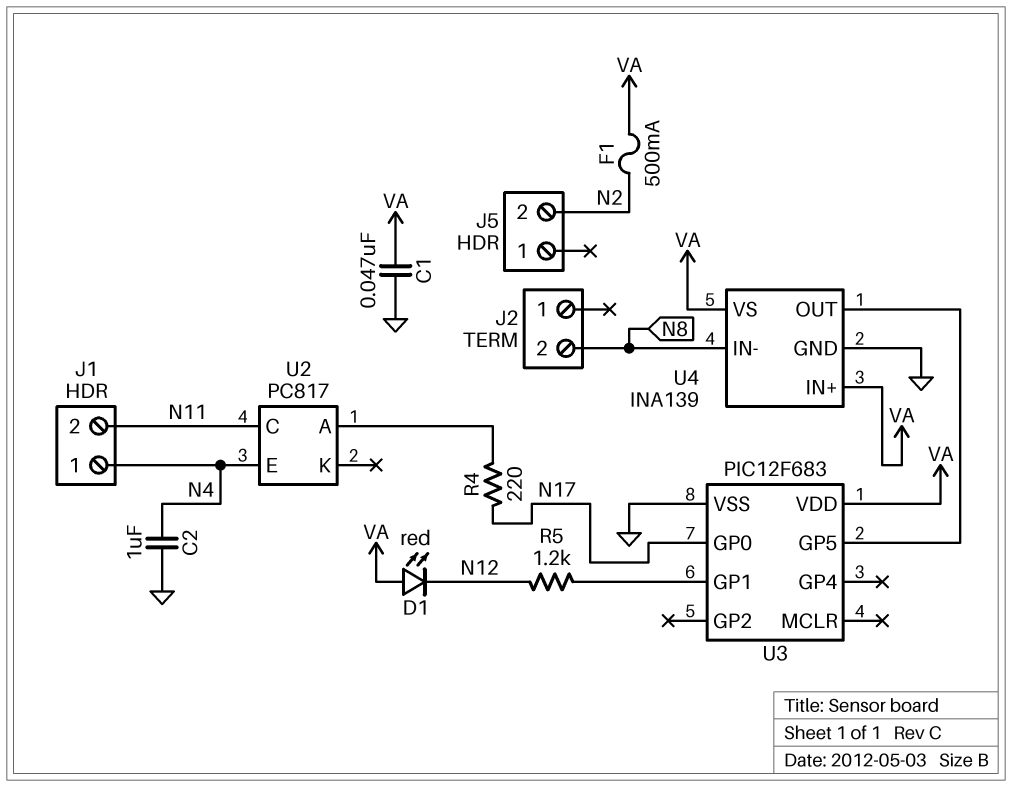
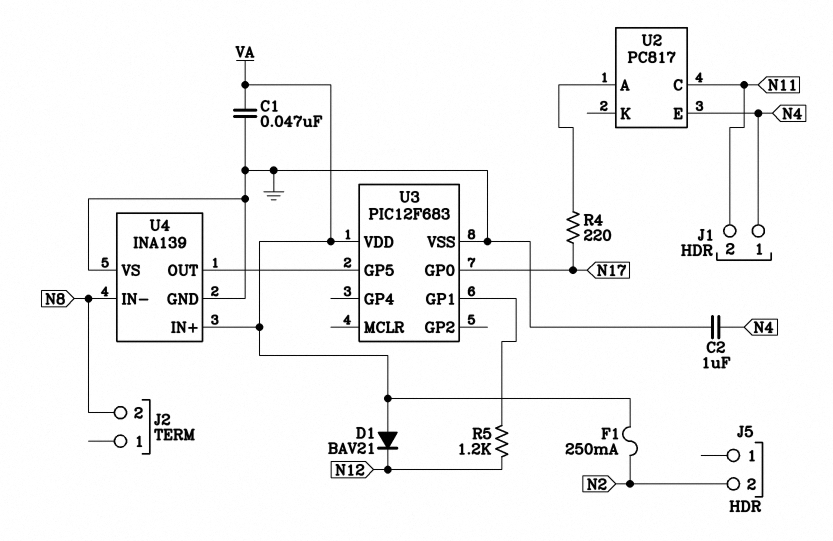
D1: LED red (A VA, K N12) -> diode BAV21 (A VA, K N12)
F1: 500mA (N2, VA) -> 250mA (N2, VA)
U4 pin VS: VA -> GND

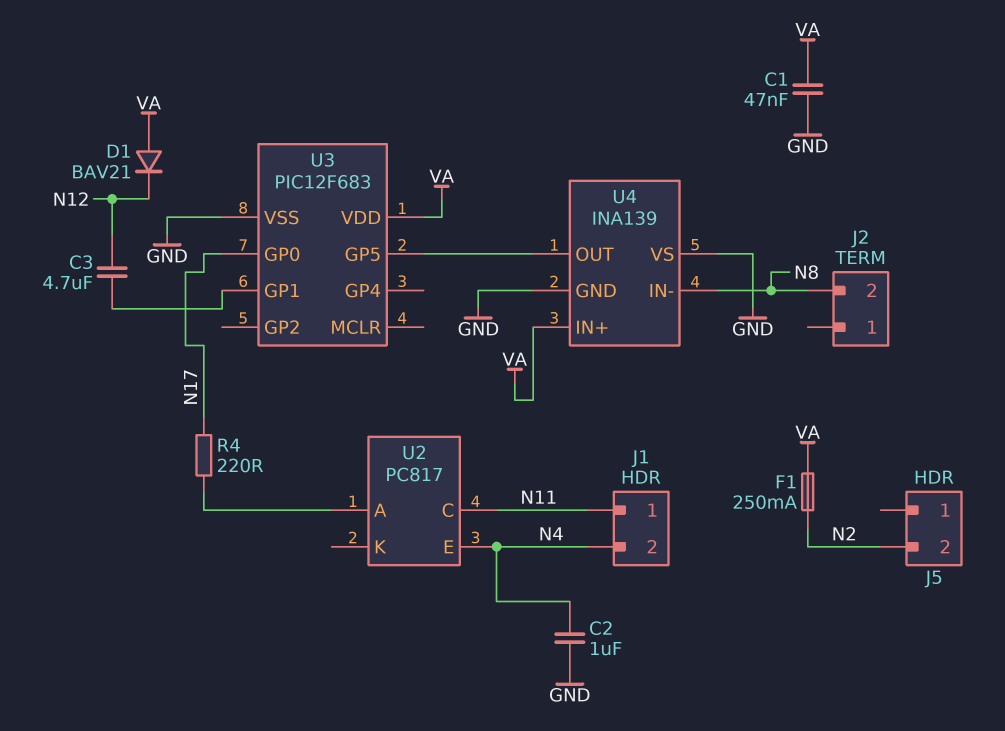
C3: none -> 4.7uF (N12, U3/GP1)
J1 pin 1: N4 -> N11
J1 pin 2: N11 -> N4
R5: 1.2k (N12, U3/GP1) -> none

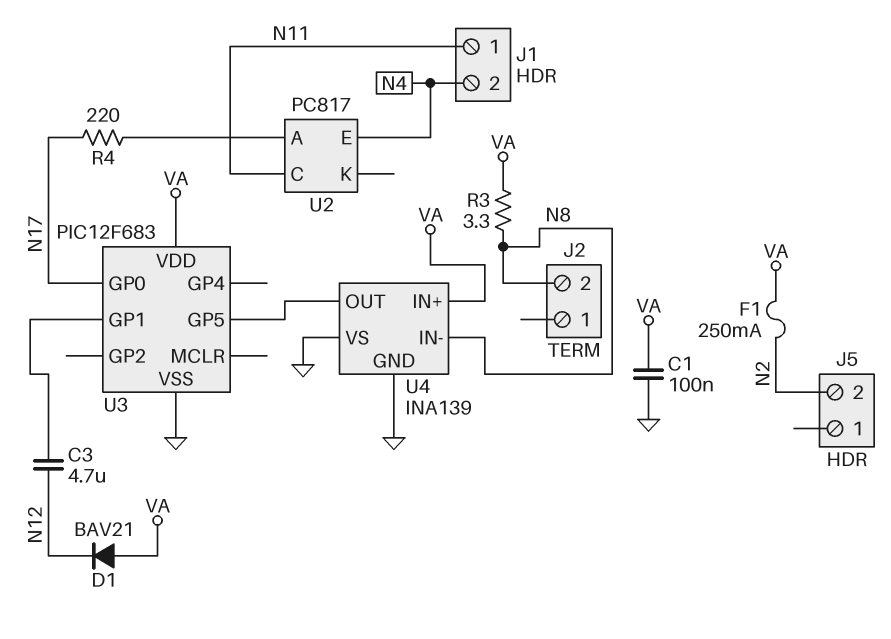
C1: 47nF (GND, VA) -> 100nF (GND, VA)
C2: 1uF (GND, N4) -> none
R3: none -> 3.3 (N8, VA)

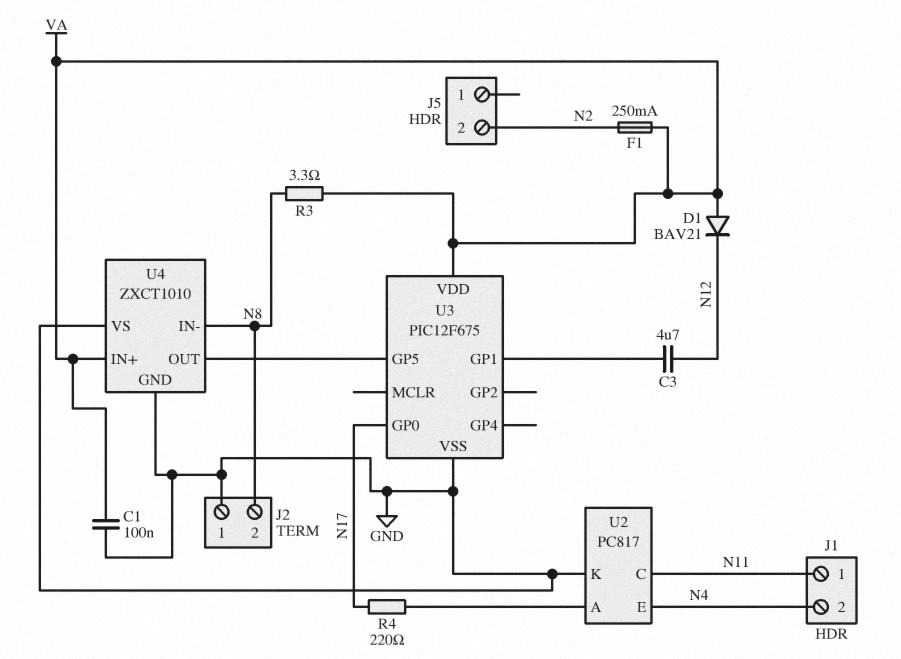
J2 pin 1: none -> GND
U2 pin K: none -> GND
U3: PIC12F683 -> PIC12F675
U4: INA139 -> ZXCT1010

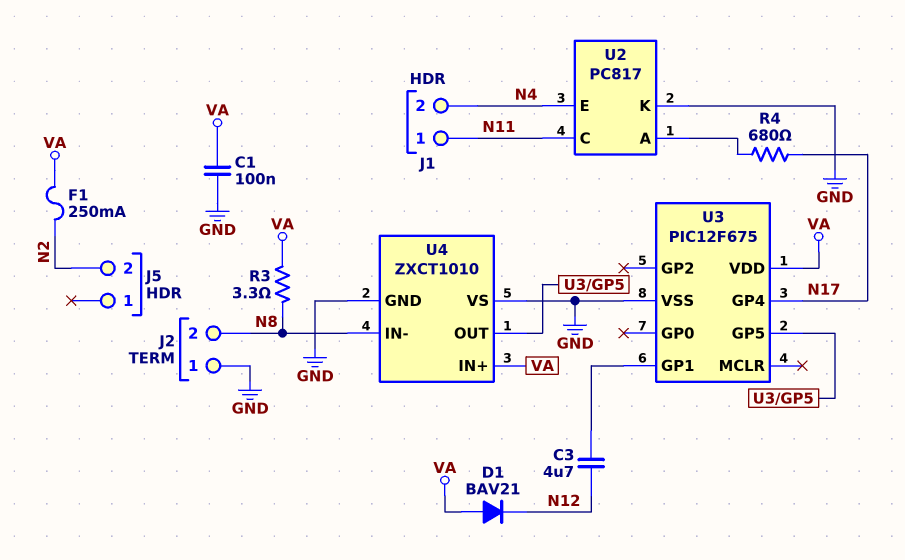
R4: 220 (N17, U2/A) -> 680 (N17, U2/A)
U3 pin GP0: N17 -> none
U3 pin GP4: none -> N17

